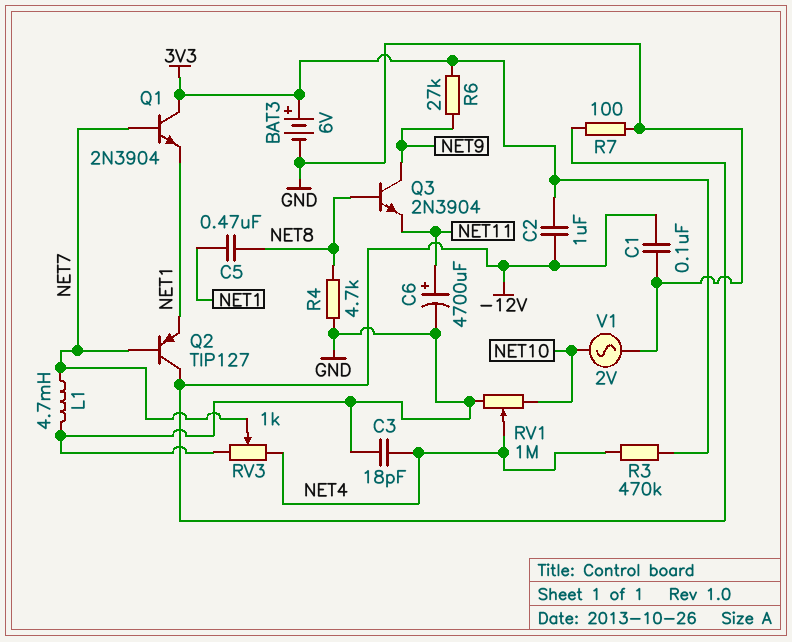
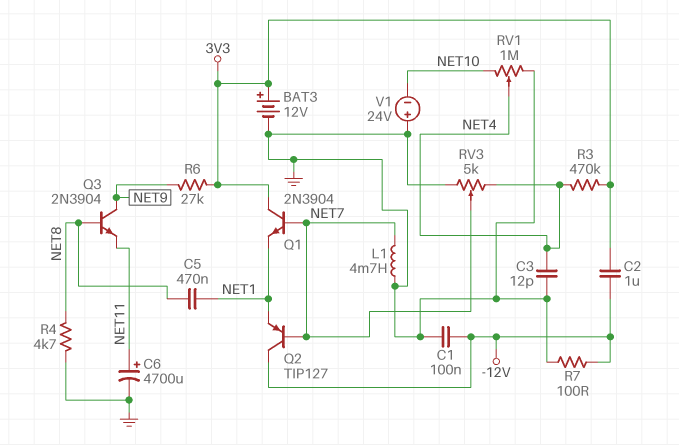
BAT3: 6V (plus 3V3, minus GND) -> 12V (plus 3V3, minus GND)
C3: 18pF (GND, NET4) -> 12pF (GND, NET4)
RV3: 1k (GND, NET4, wiper NET7) -> 5k (GND, NET4, wiper NET7)
V1: AC 2V (GND, NET10) -> 24V (plus GND, minus NET10)

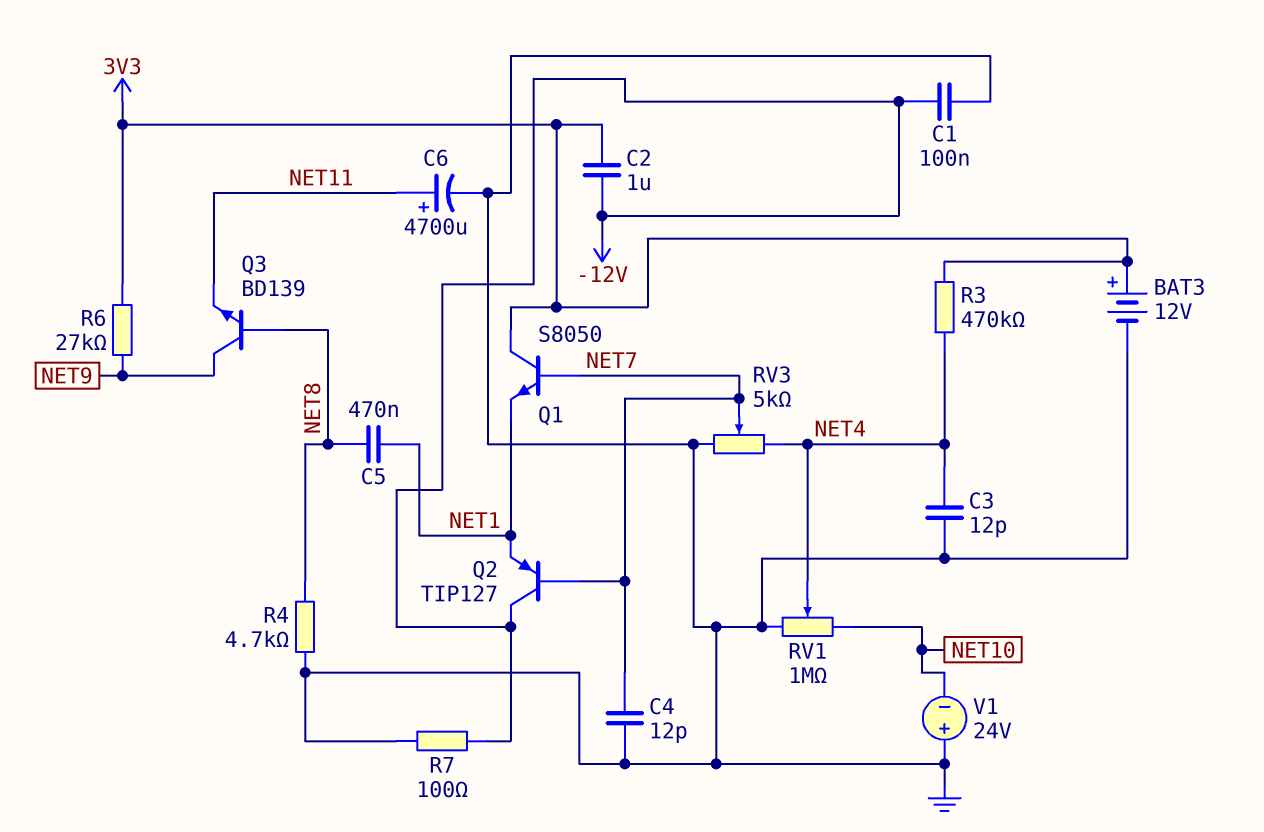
C4: none -> 12pF (GND, NET7)
L1: 4.7mH (GND, NET7) -> none
Q1: NPN 2N3904 (B NET7, C 3V3, E NET1) -> NPN S8050 (B NET7, C 3V3, E NET1)
Q3: NPN 2N3904 (B NET8, C NET9, E NET11) -> NPN BD139 (B NET8, C NET9, E NET11)

